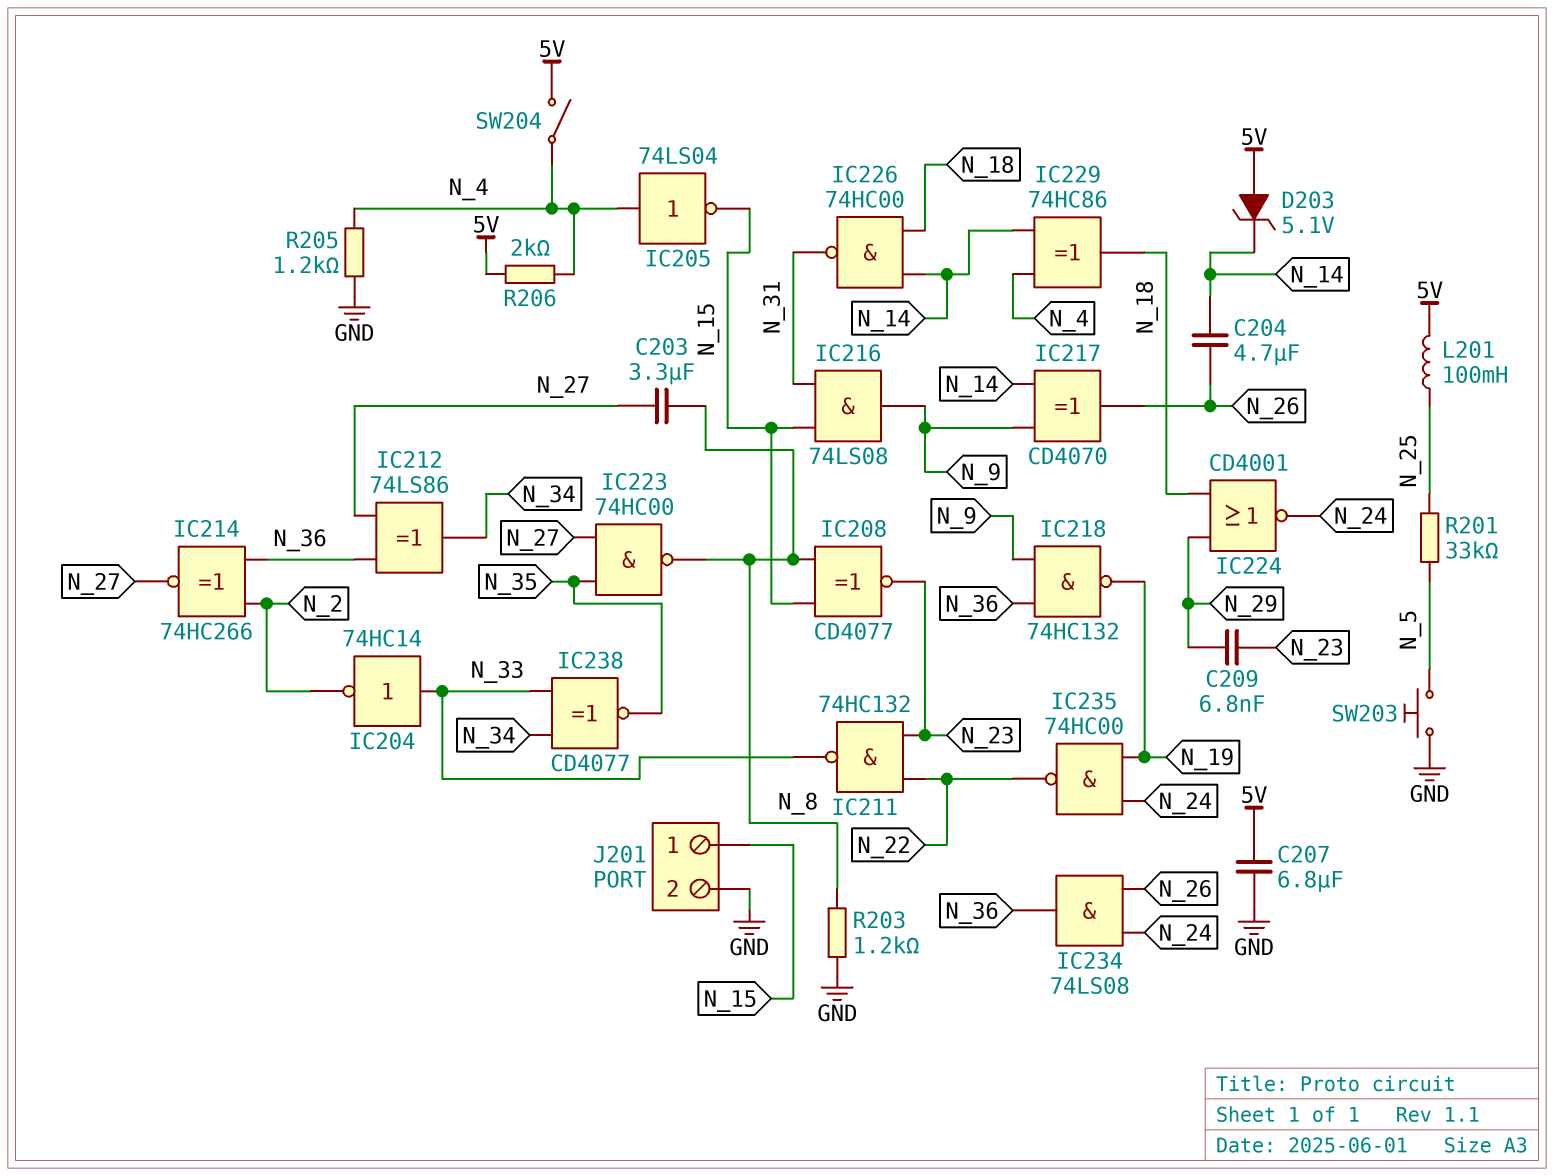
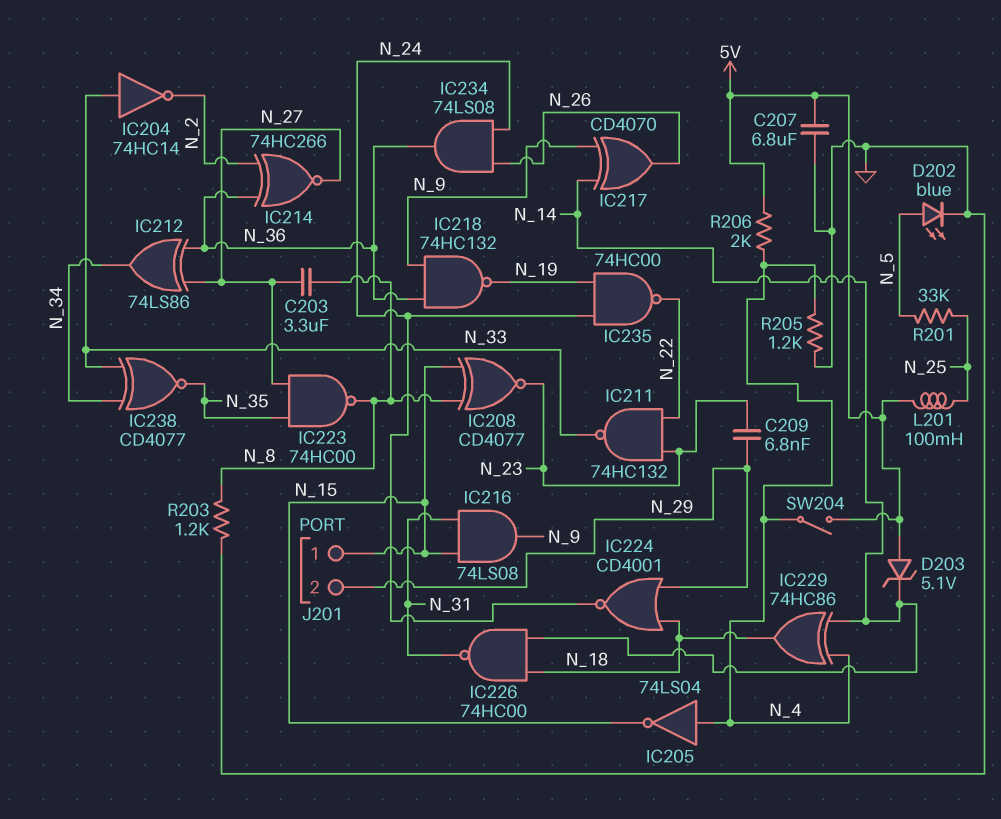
C204: 4.7uF (N_14, N_26) -> none
D202: none -> LED blue (A N_5, K GND)
J201 pin 2: GND -> N_29
SW203: button (GND, N_5) -> none

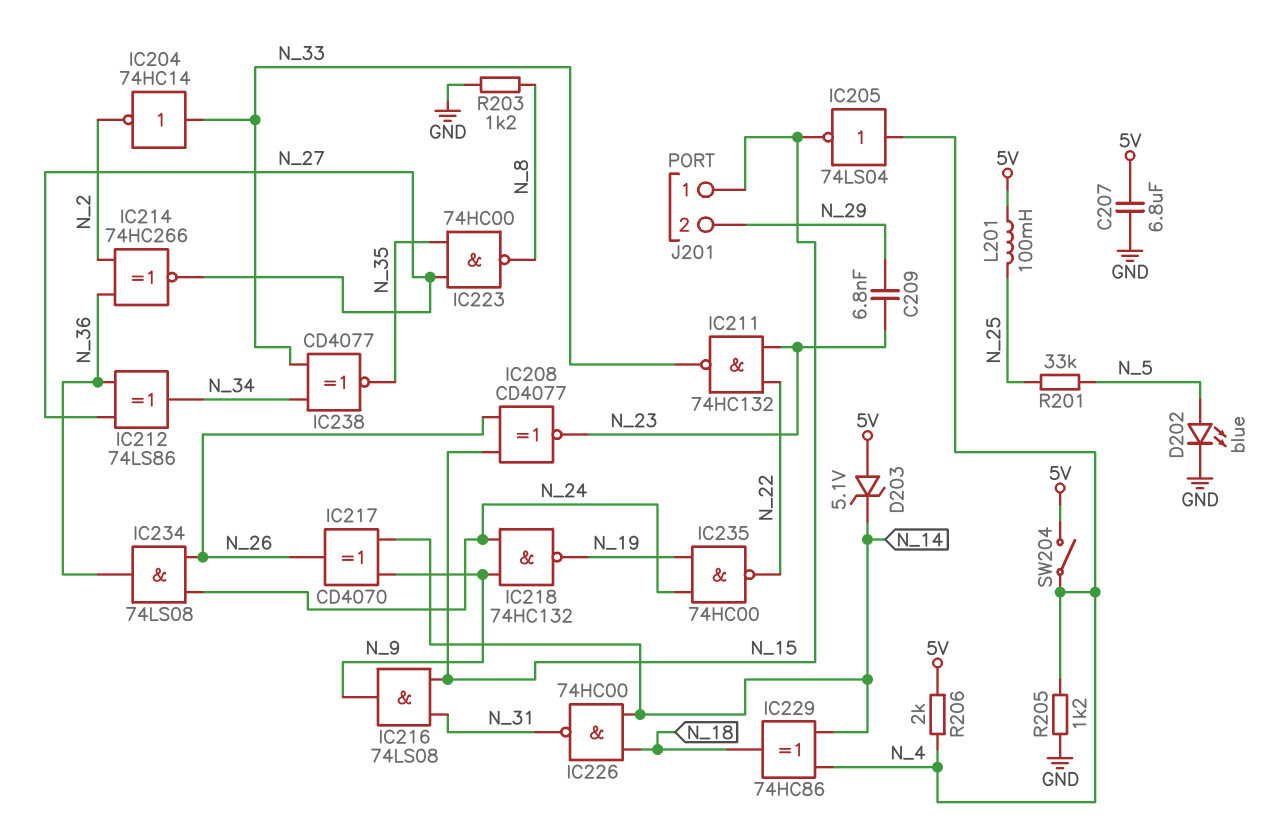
C203: 3.3uF (N_8, N_27) -> none
IC208: XNOR CD4077 (in N_8, in N_15, out N_23) -> XNOR CD4077 (in N_15, in N_26, out N_23)
IC218: NAND 74HC132 (in N_9, in N_36, out N_19) -> NAND 74HC132 (in N_9, in N_24, out N_19)
IC224: NOR CD4001 (in N_18, in N_29, out N_24) -> none

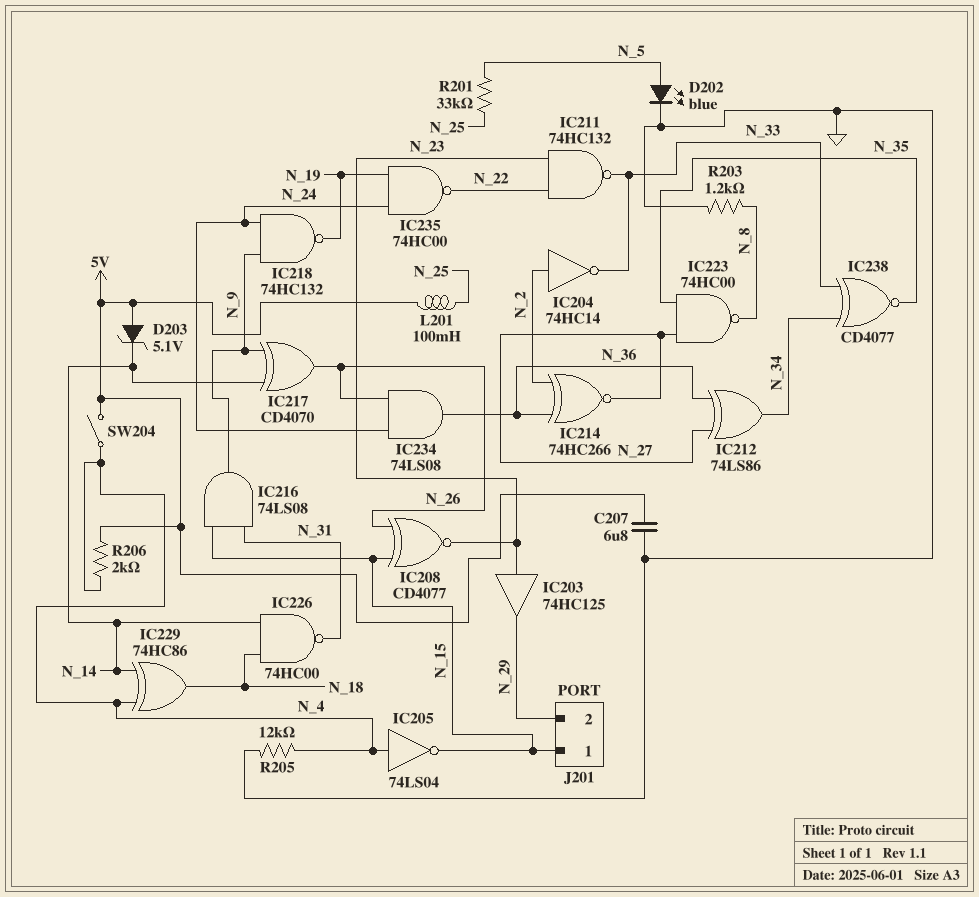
C209: 6.8nF (N_23, N_29) -> none
IC203: none -> buffer 74HC125 (in N_23, out N_29)
IC204: NOT 74HC14 (in N_33, out N_2) -> NOT 74HC14 (in N_2, out N_33)
R205: 1.2k (GND, N_4) -> 12k (GND, N_4)

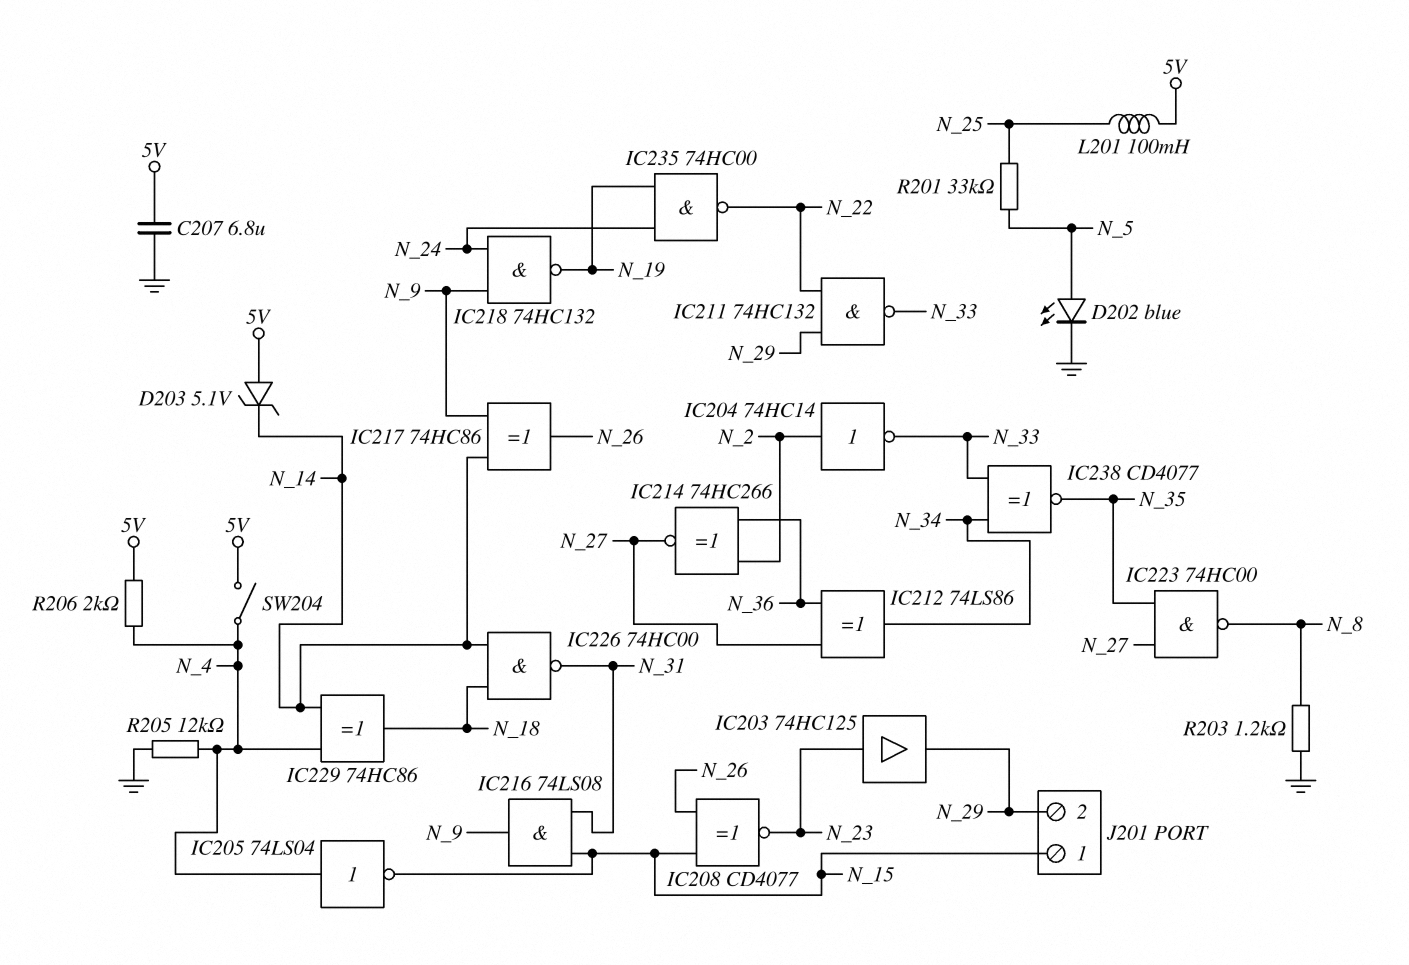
IC211: NAND 74HC132 (in N_22, in N_23, out N_33) -> NAND 74HC132 (in N_22, in N_29, out N_33)
IC217: XOR CD4070 (in N_9, in N_14, out N_26) -> XOR 74HC86 (in N_9, in N_14, out N_26)
IC234: AND 74LS08 (in N_24, in N_26, out N_36) -> none

